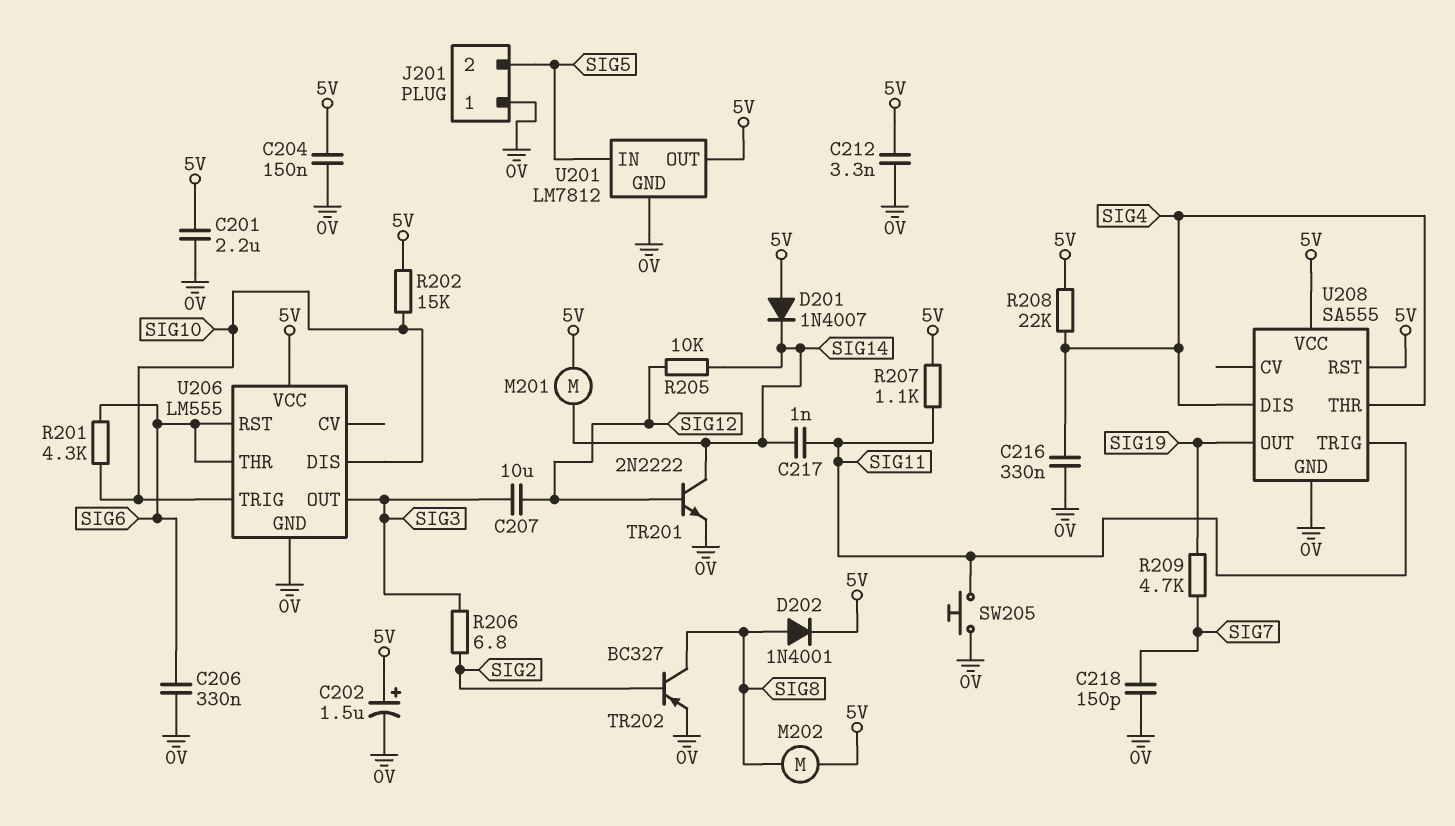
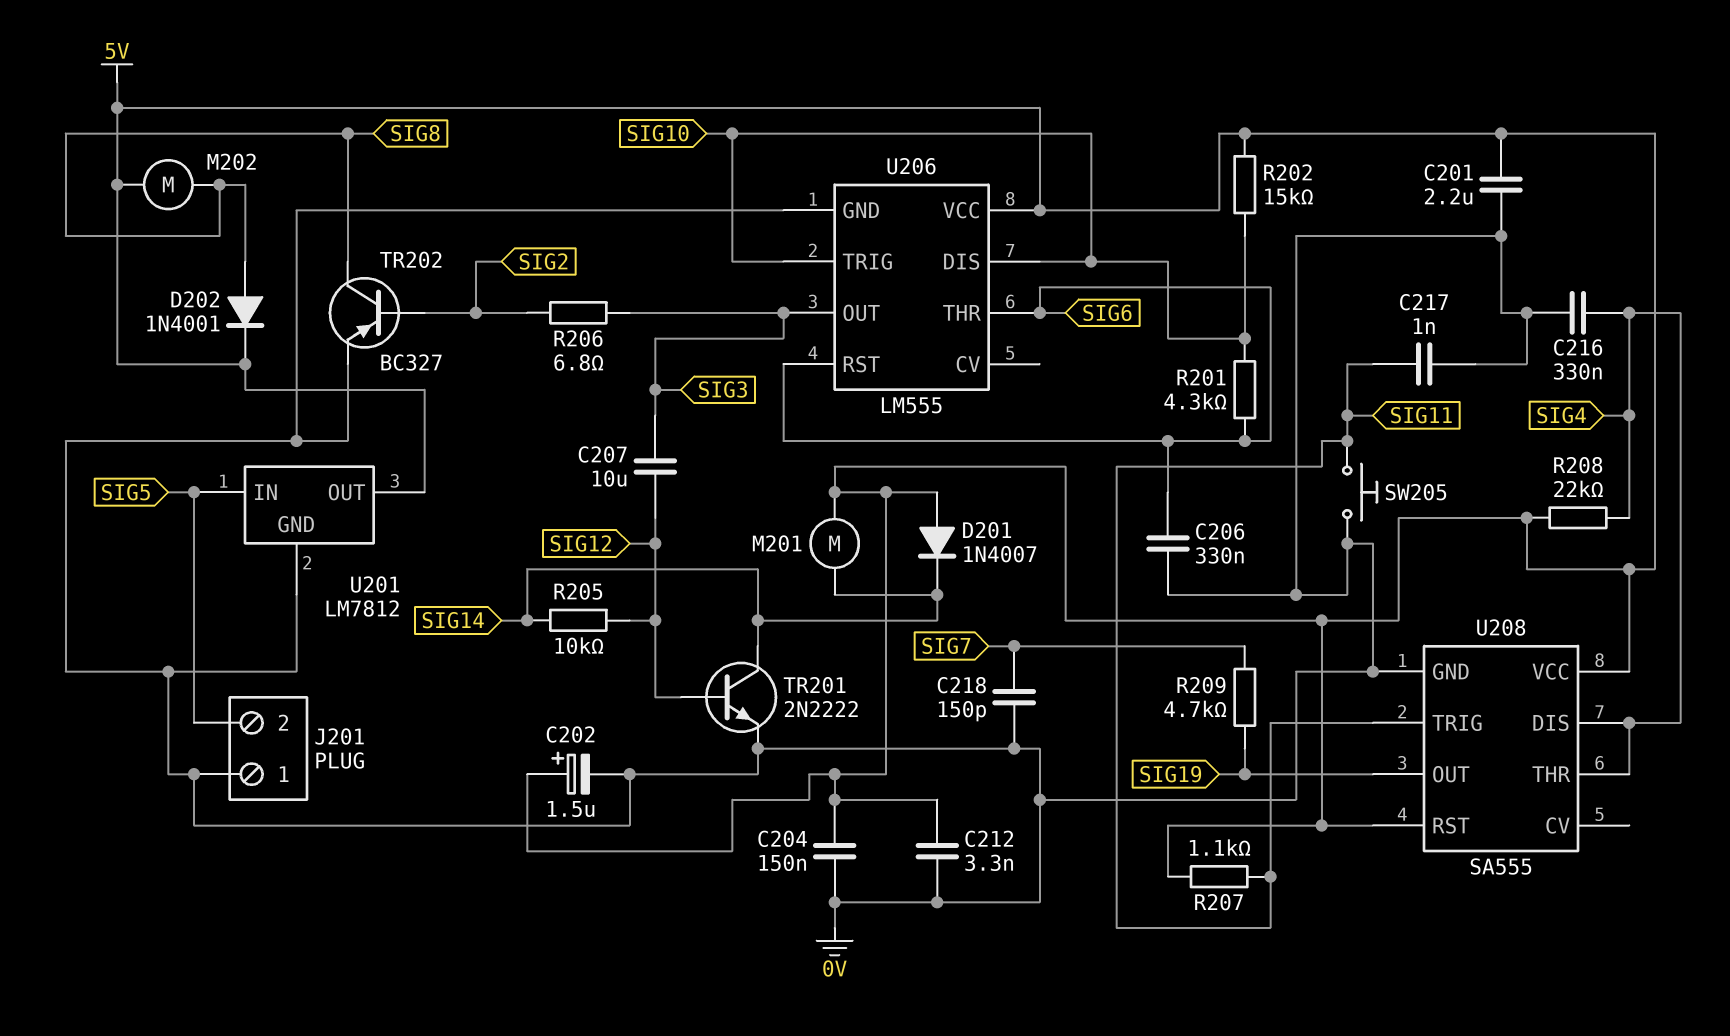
C217: 1nF (SIG11, SIG14) -> 1nF (0V, SIG11)

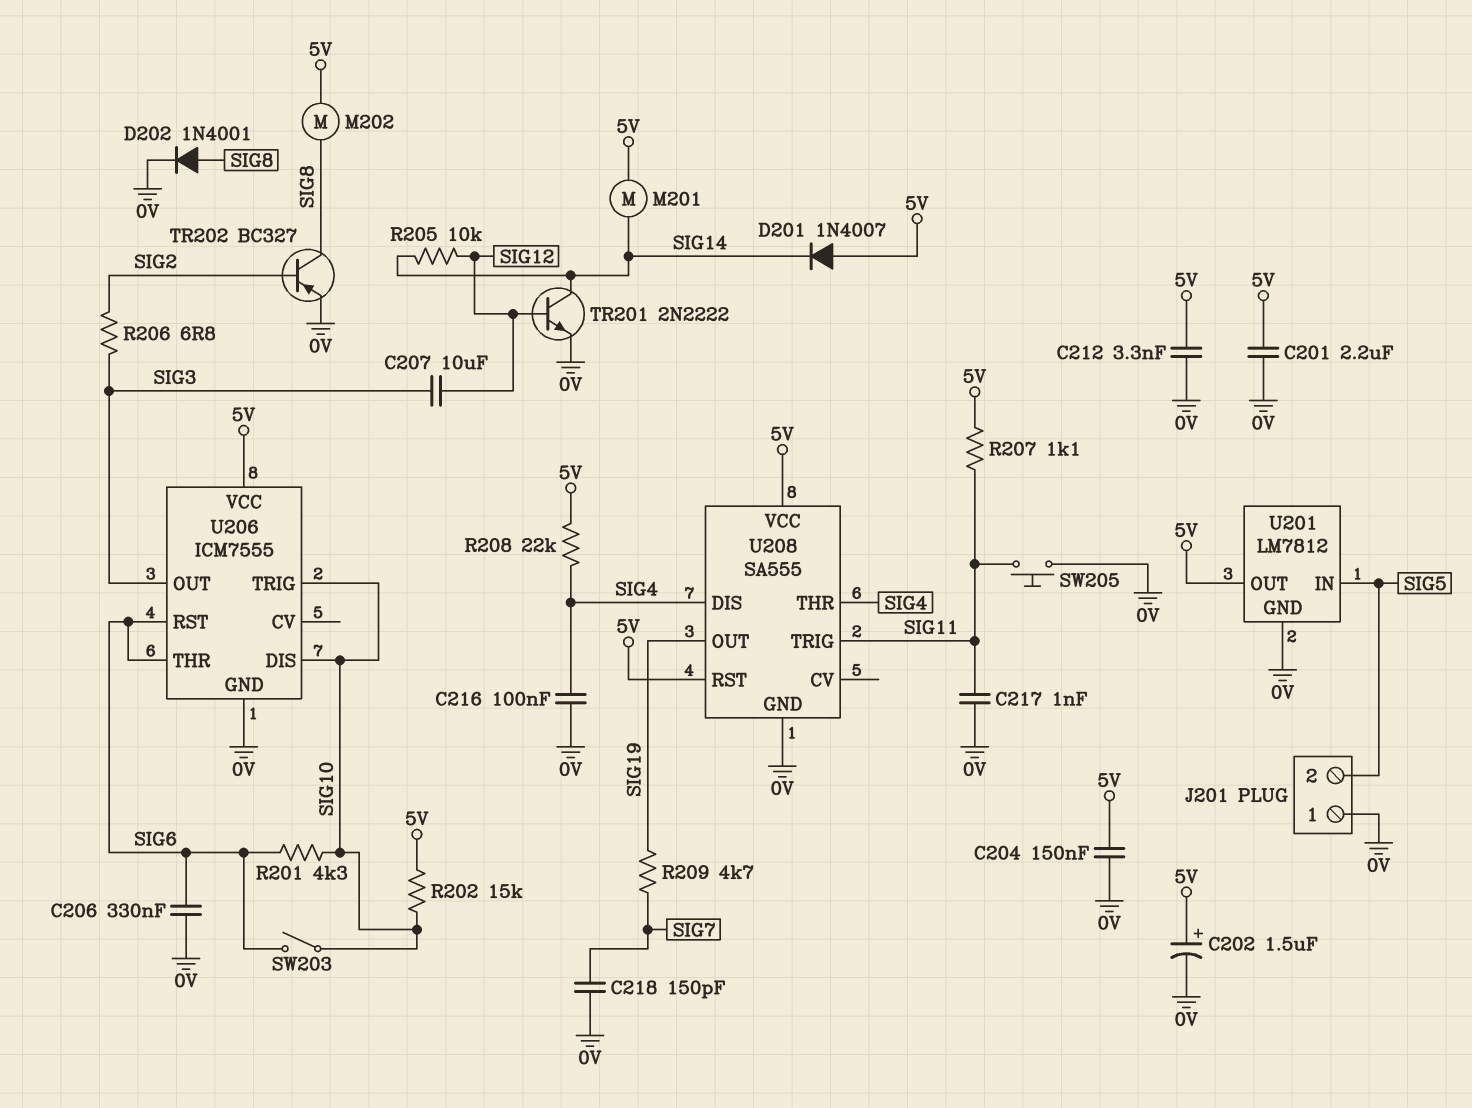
C216: 330nF (0V, SIG4) -> 100nF (0V, SIG4)
D202: diode 1N4001 (A SIG8, K 5V) -> diode 1N4001 (A SIG8, K 0V)
SW203: none -> switch (SIG6, SIG10)
U206: LM555 -> ICM7555

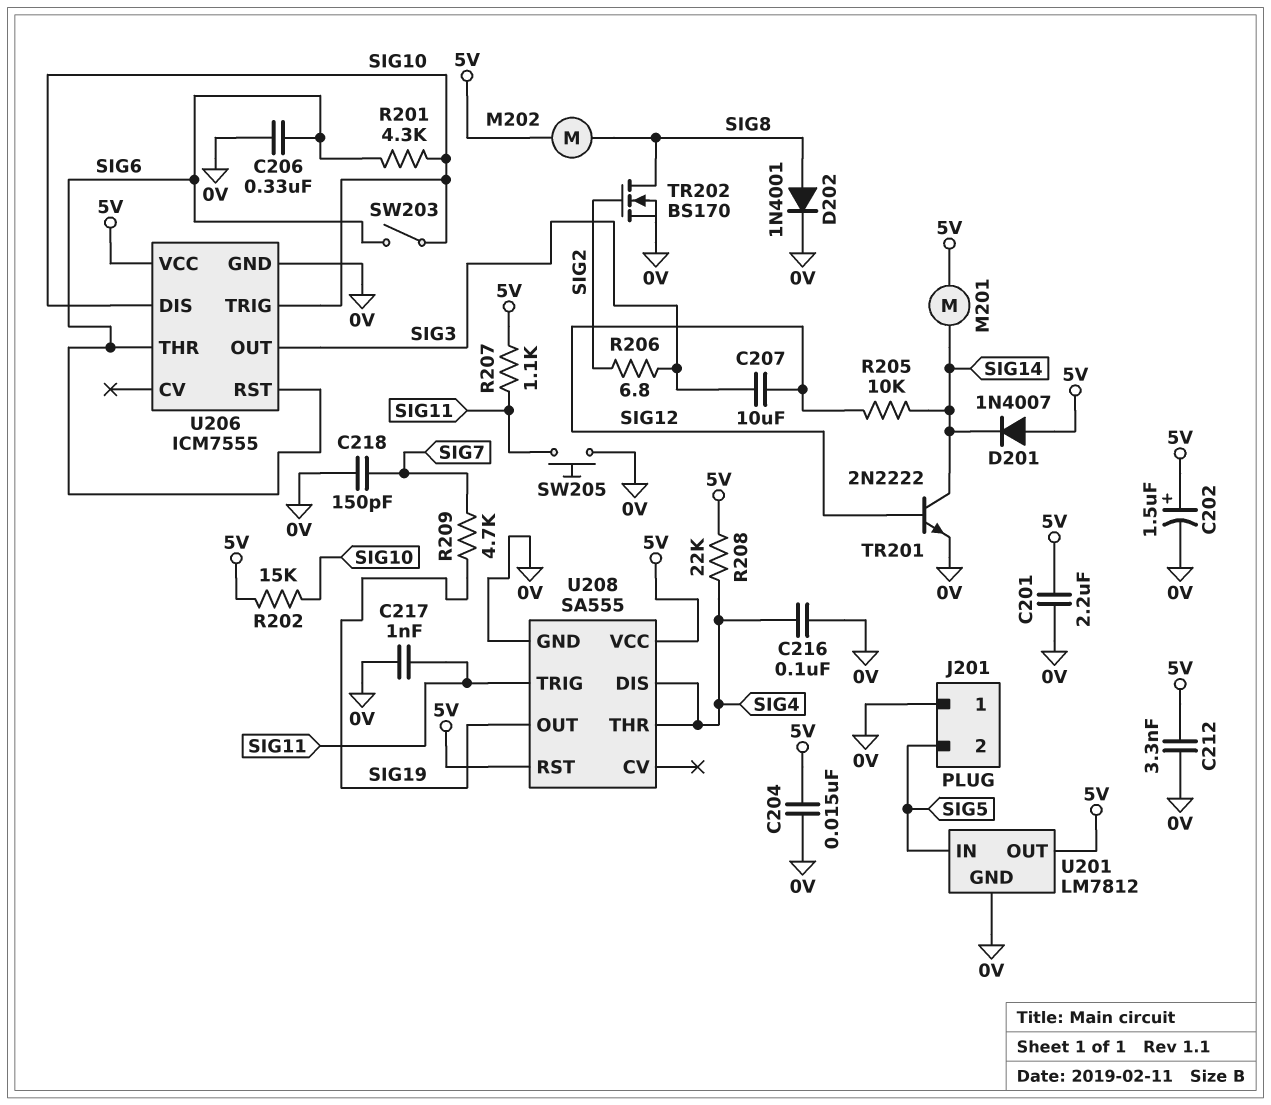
C204: 150nF (0V, 5V) -> 15nF (0V, 5V)
TR202: PNP BC327 (B SIG2, C SIG8, E 0V) -> NMOS BS170 (G SIG2, D SIG8, S 0V)

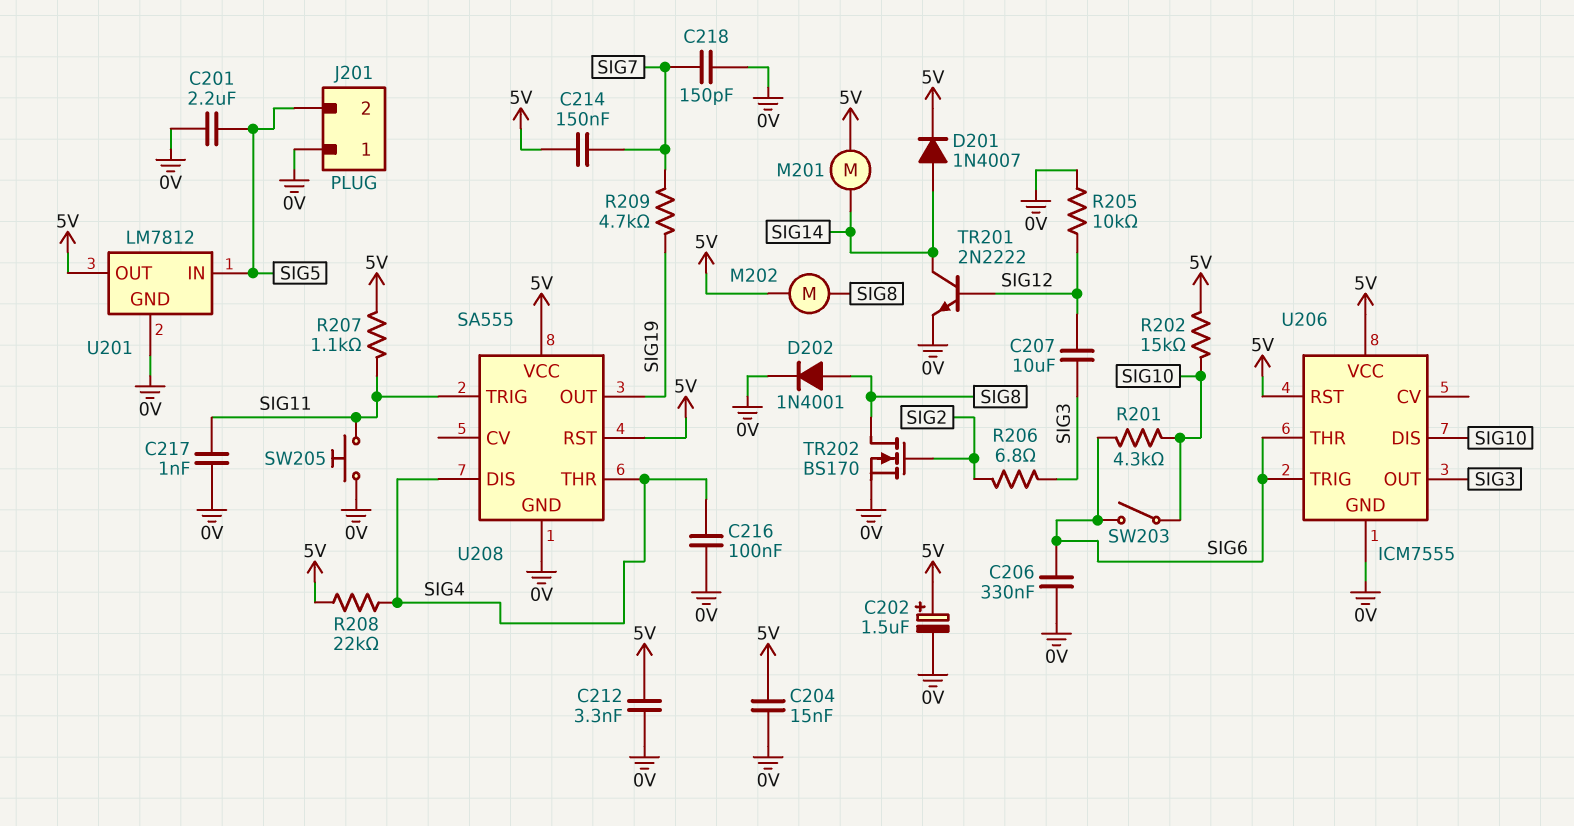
C201: 2.2uF (0V, 5V) -> 2.2uF (0V, SIG5)
C214: none -> 150nF (5V, SIG7)
D201: diode 1N4007 (A 5V, K SIG14) -> diode 1N4007 (A SIG14, K 5V)
R205: 10k (SIG12, SIG14) -> 10k (0V, SIG12)
U206 pin RST: SIG6 -> 5V
U206 pin TRIG: SIG10 -> SIG6

